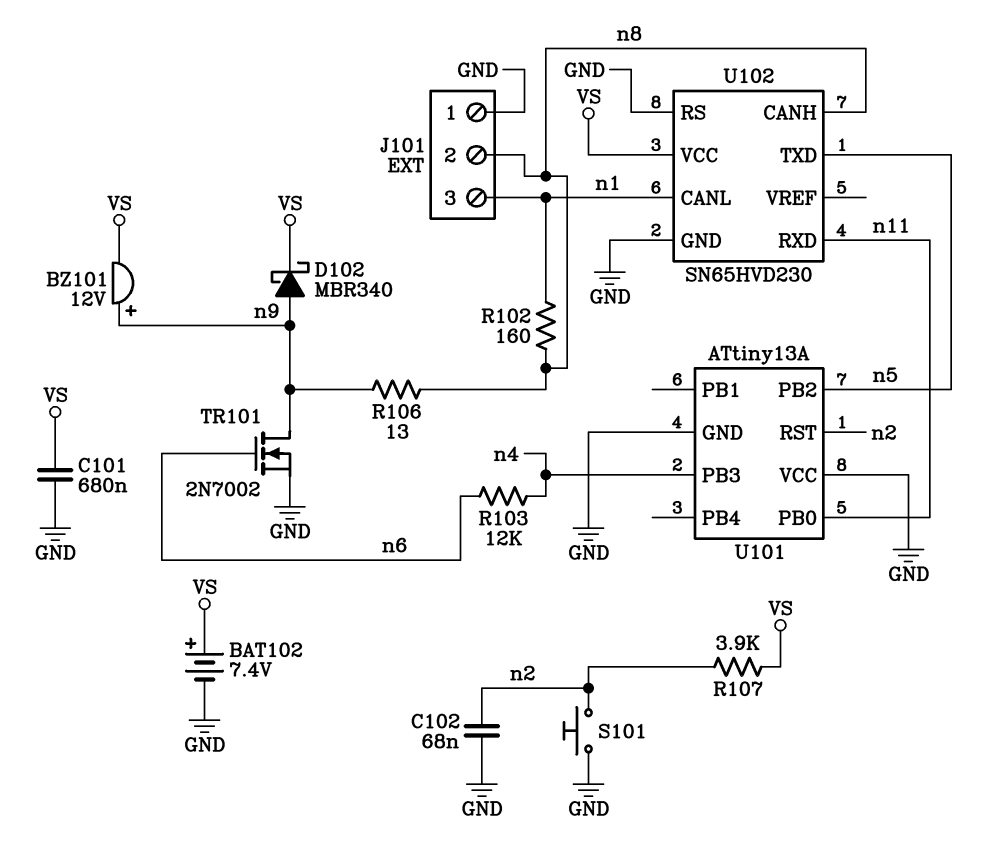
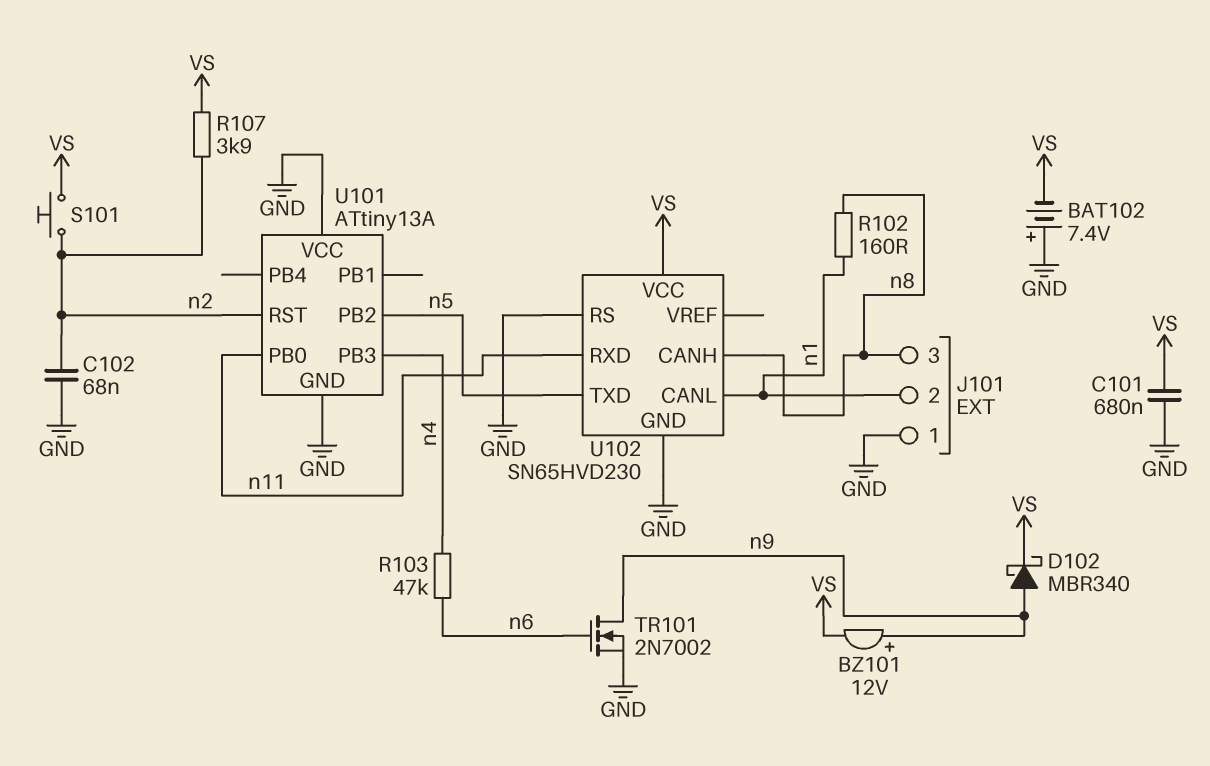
BAT102: 7.4V (plus VS, minus GND) -> 7.4V (plus GND, minus VS)
J101 pin 2: n8 -> n1
J101 pin 3: n1 -> n8
R103: 12k (n4, n6) -> 47k (n4, n6)
R106: 13 (n8, n9) -> none
S101: button (GND, n2) -> button (VS, n2)

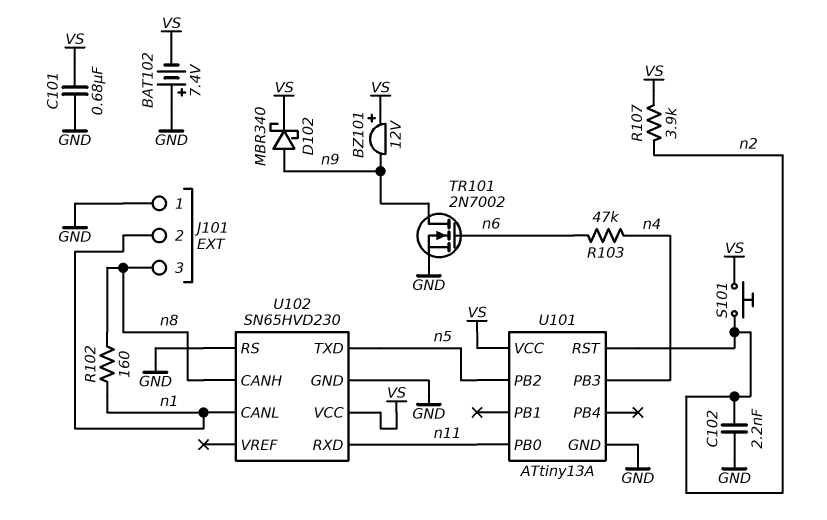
BZ101: buzzer 12V (plus n9, minus VS) -> buzzer 12V (plus VS, minus n9)
C102: 68nF (GND, n2) -> 2.2nF (GND, n2)
U101 pin VCC: GND -> VS

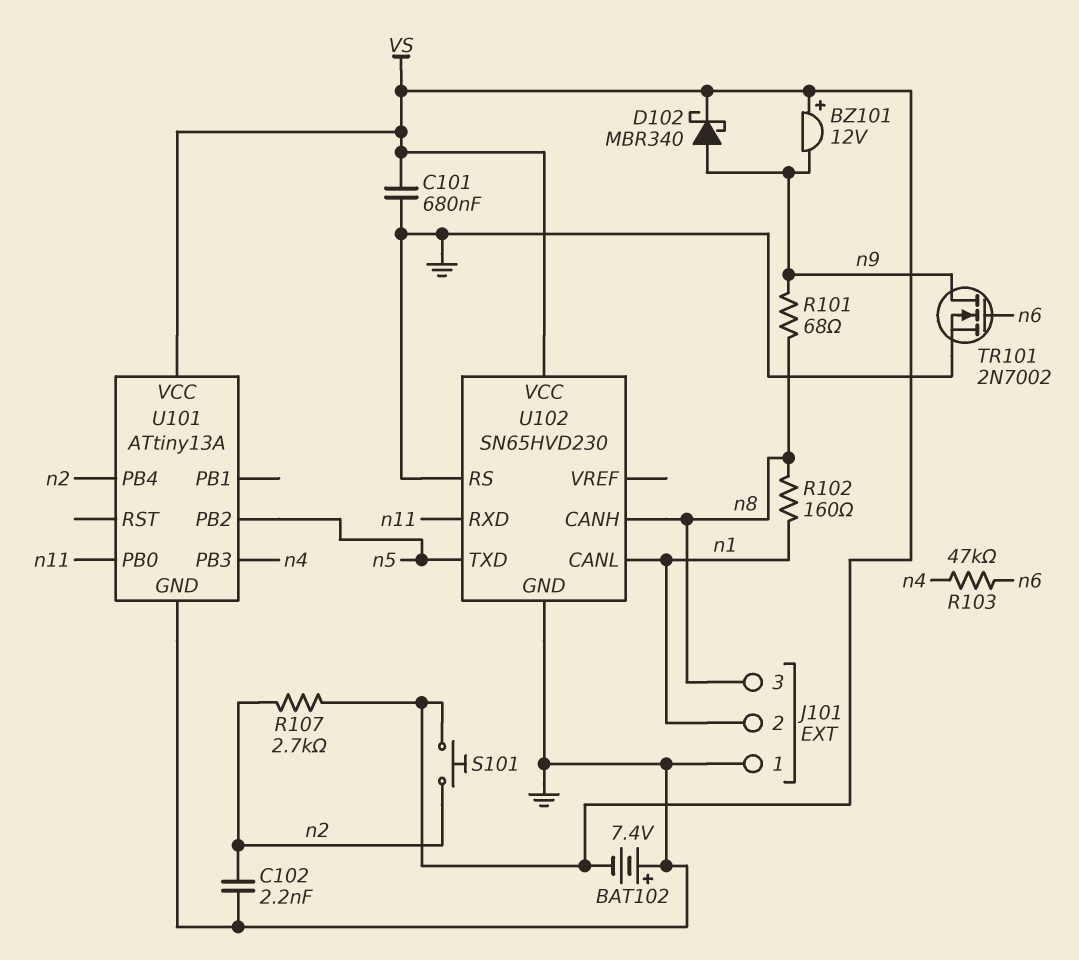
R101: none -> 68 (n8, n9)
R107: 3.9k (VS, n2) -> 2.7k (VS, n2)
U101 pin PB4: none -> n2
U101 pin RST: n2 -> none

